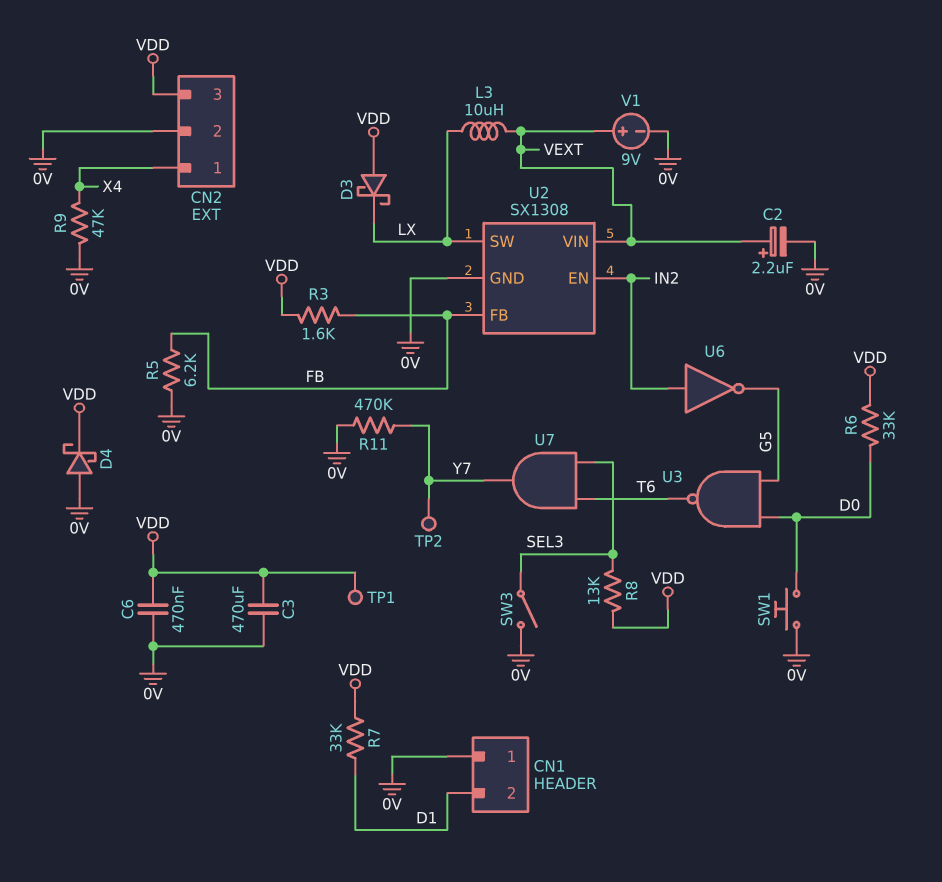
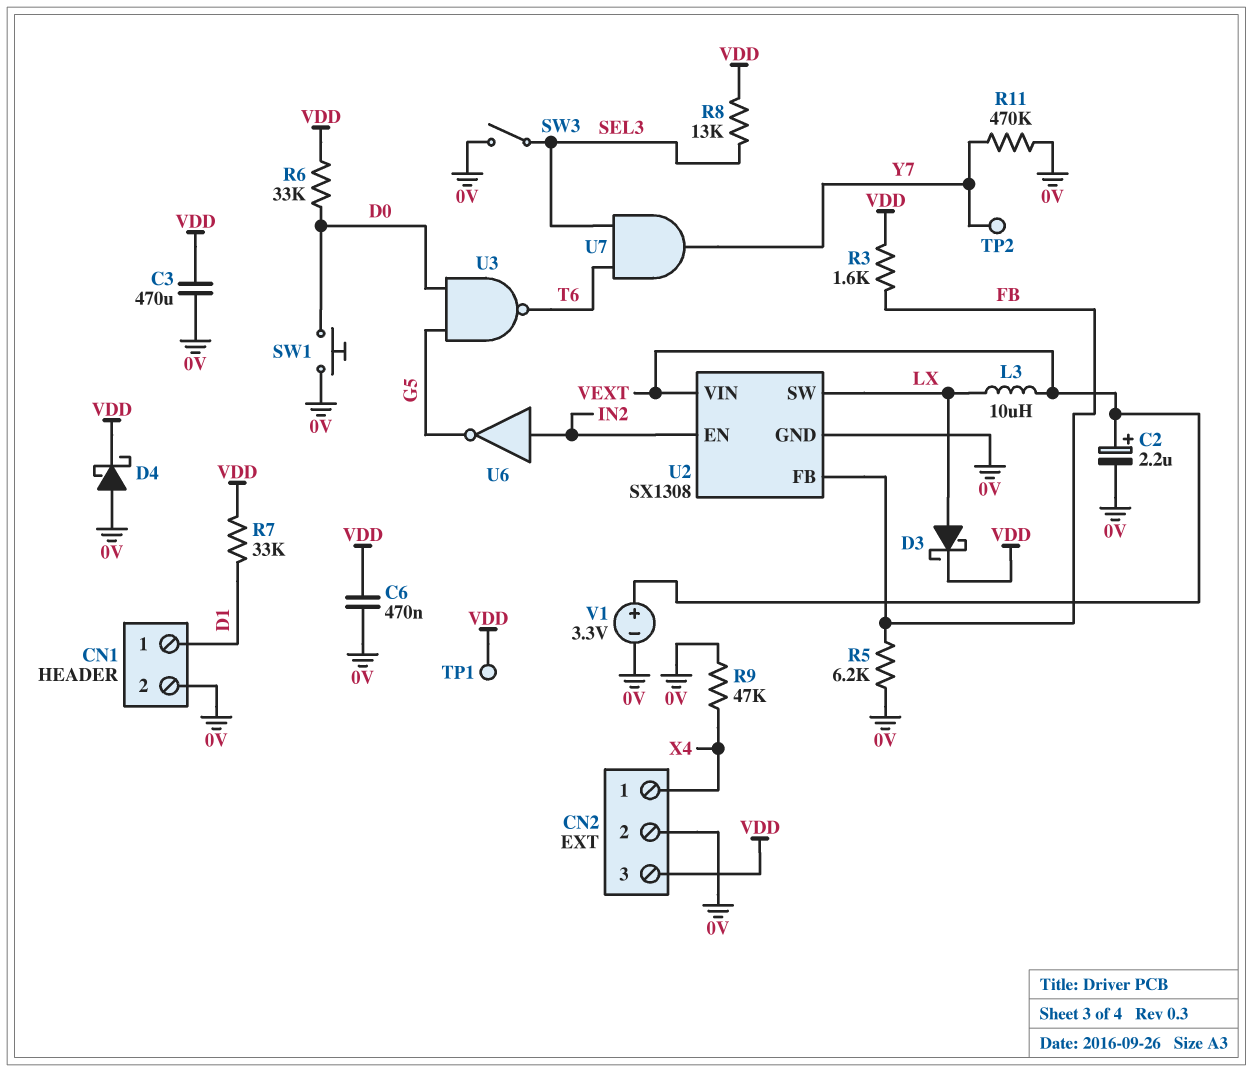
CN1 pin 1: 0V -> D1
CN1 pin 2: D1 -> 0V
D3: schottky (A VDD, K LX) -> schottky (A LX, K VDD)
V1: 9V (plus VEXT, minus 0V) -> 3.3V (plus VEXT, minus 0V)

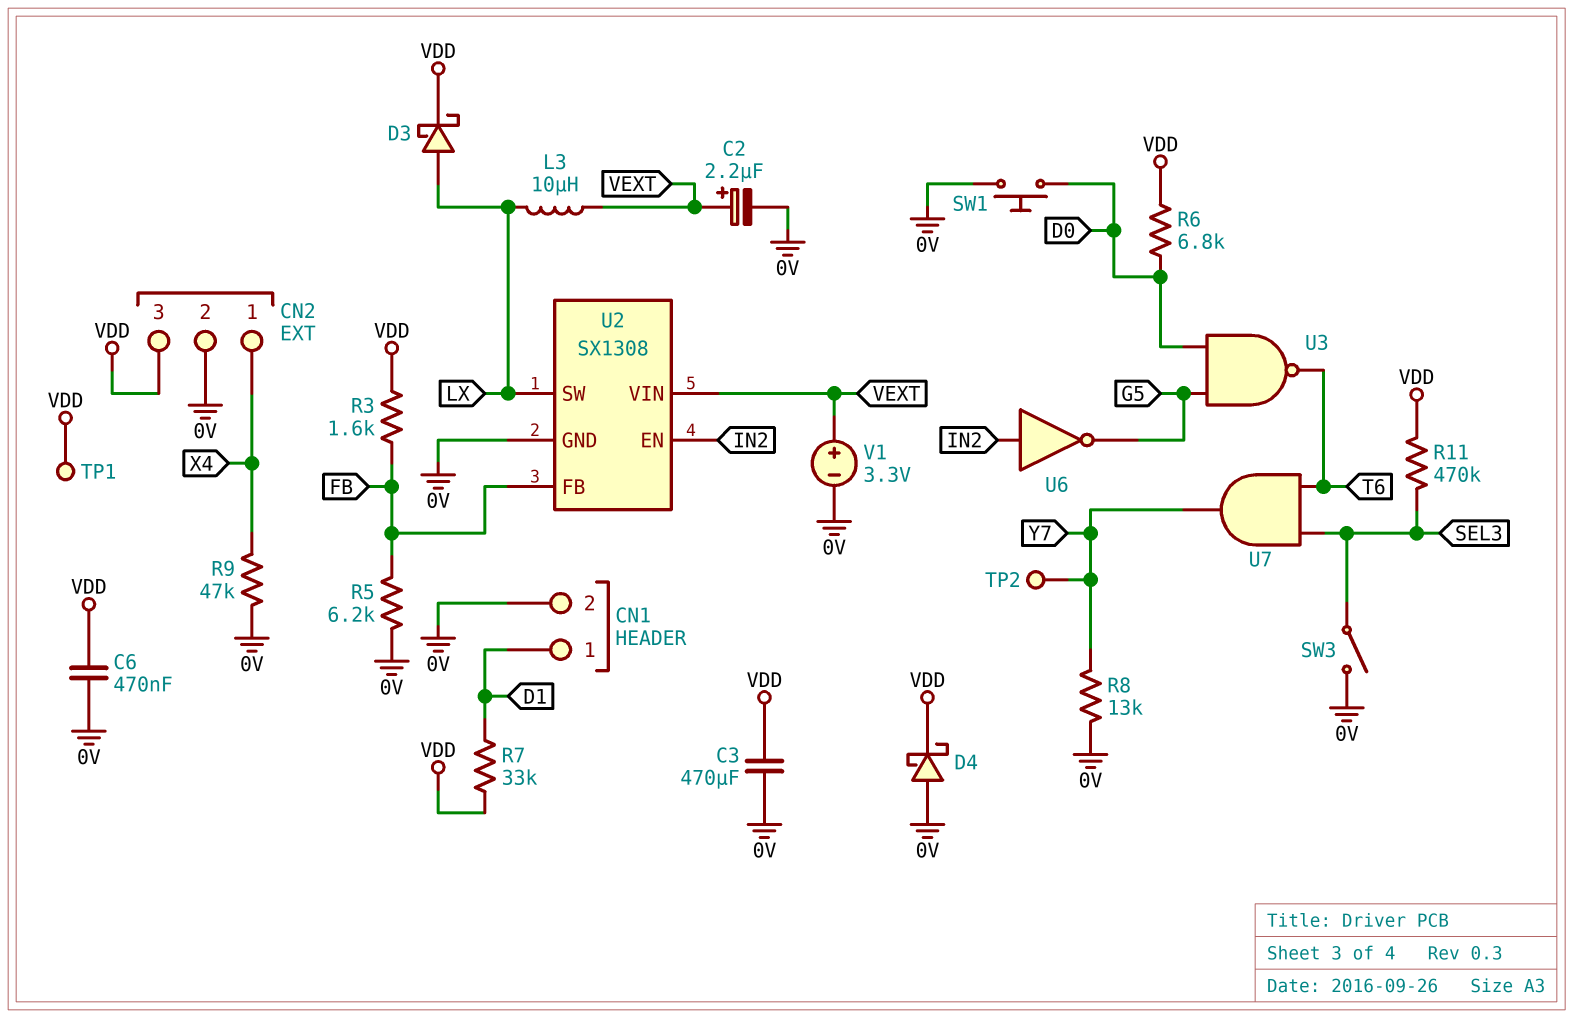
R6: 33k (D0, VDD) -> 6.8k (D0, VDD)
R8: 13k (SEL3, VDD) -> 13k (0V, Y7)
R11: 470k (0V, Y7) -> 470k (SEL3, VDD)

